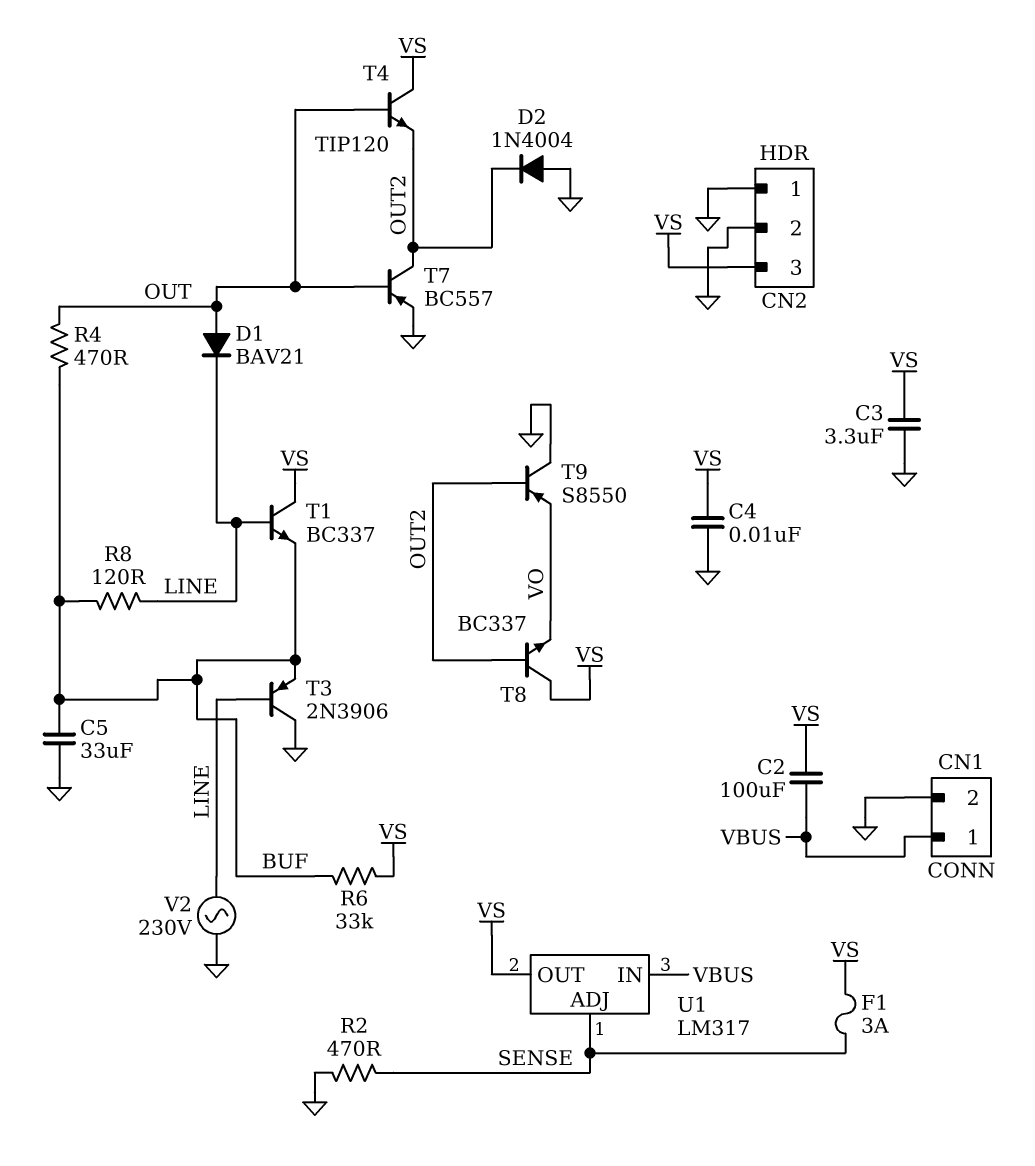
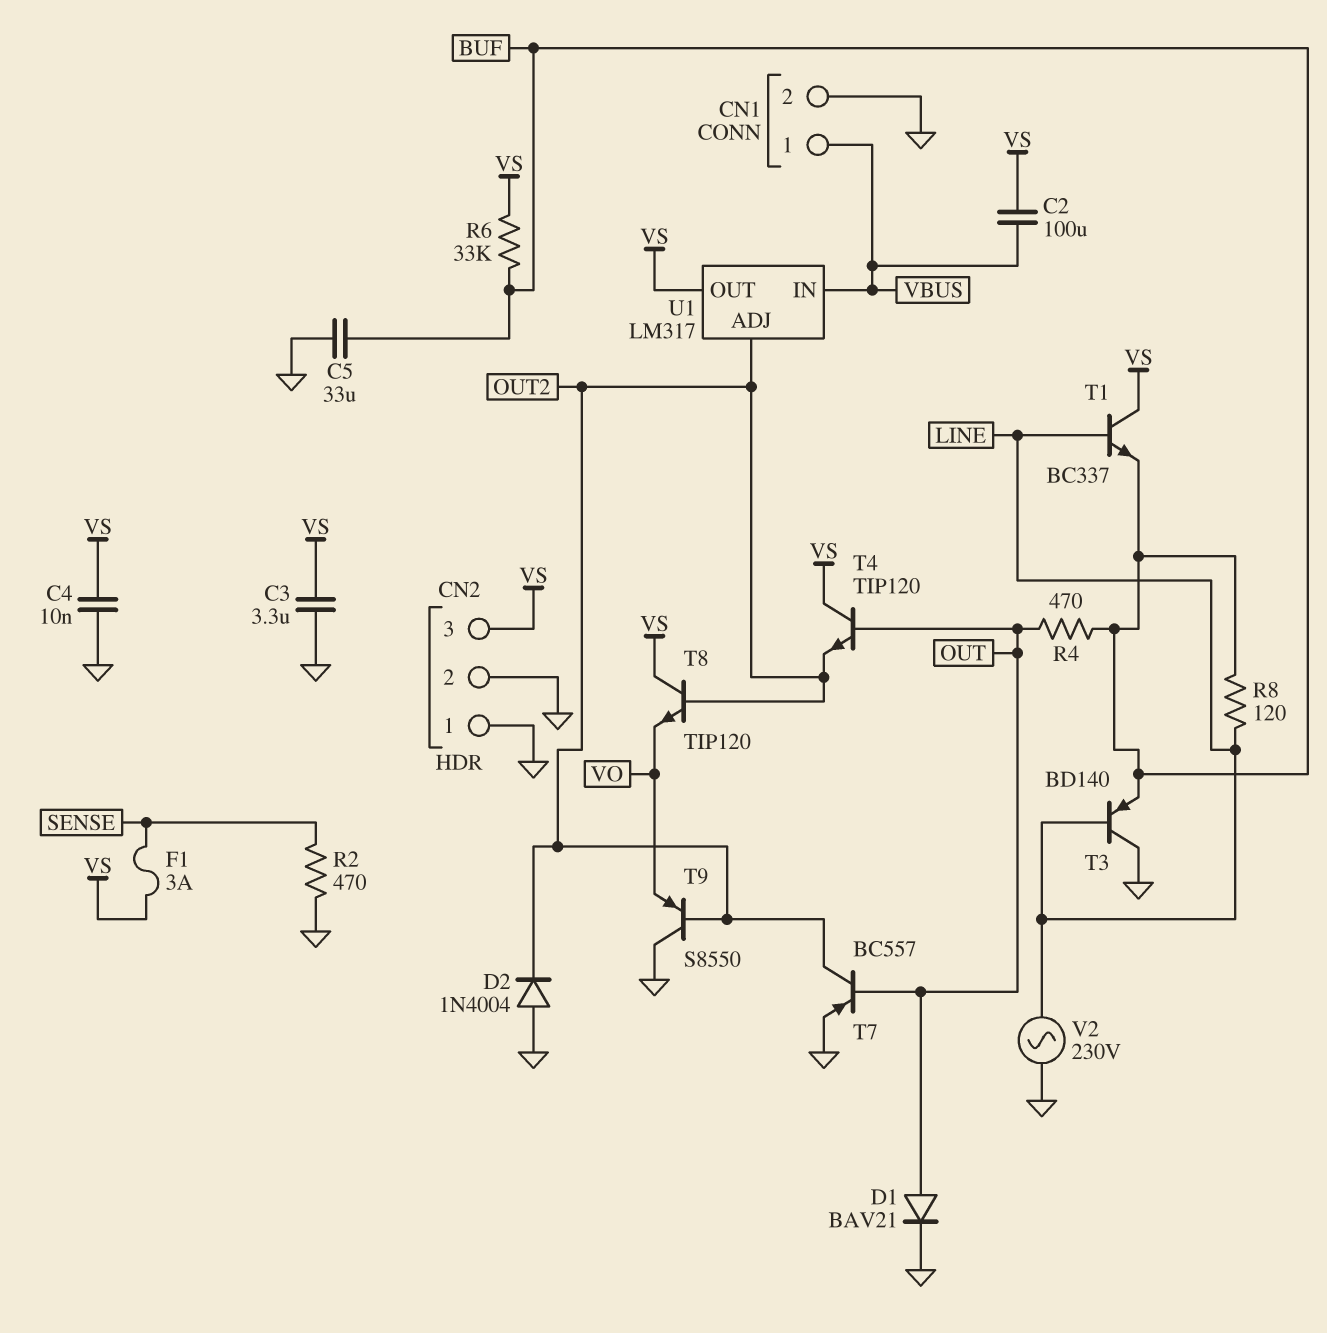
D1: diode BAV21 (A OUT, K LINE) -> diode BAV21 (A OUT, K GND)
T3: PNP 2N3906 (B LINE, C GND, E BUF) -> PNP BD140 (B LINE, C GND, E BUF)
T8: NPN BC337 (B OUT2, C VS, E VO) -> NPN TIP120 (B OUT2, C VS, E VO)
U1 pin ADJ: SENSE -> OUT2

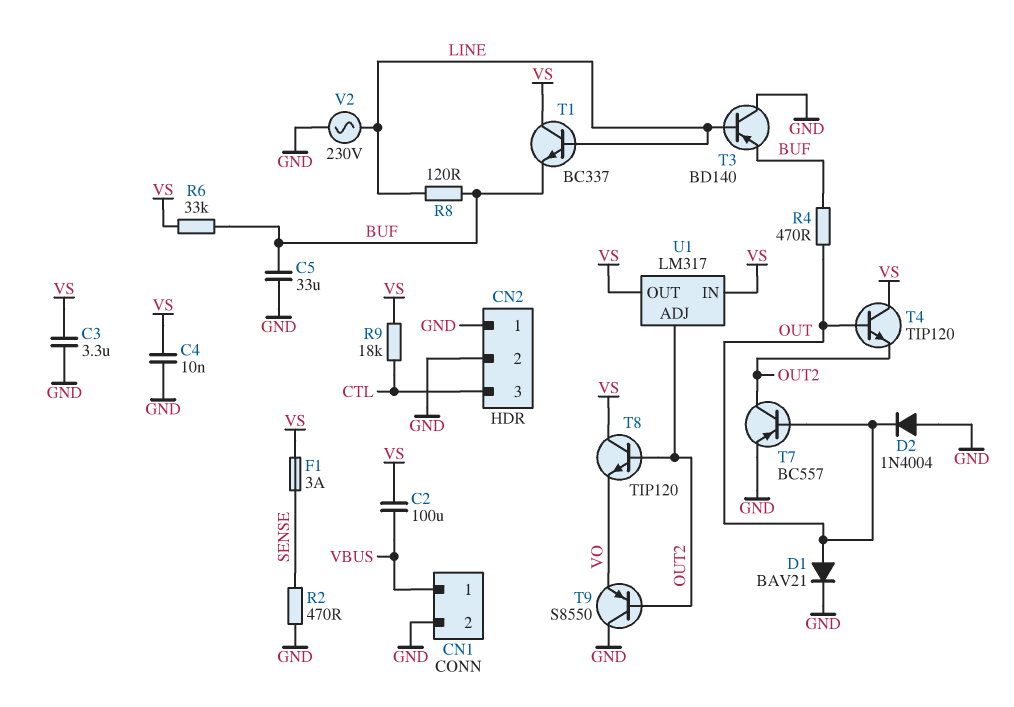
CN2 pin 3: VS -> CTL
D2: diode 1N4004 (A GND, K OUT2) -> diode 1N4004 (A GND, K OUT)
R9: none -> 18k (CTL, VS)
U1 pin IN: VBUS -> VS

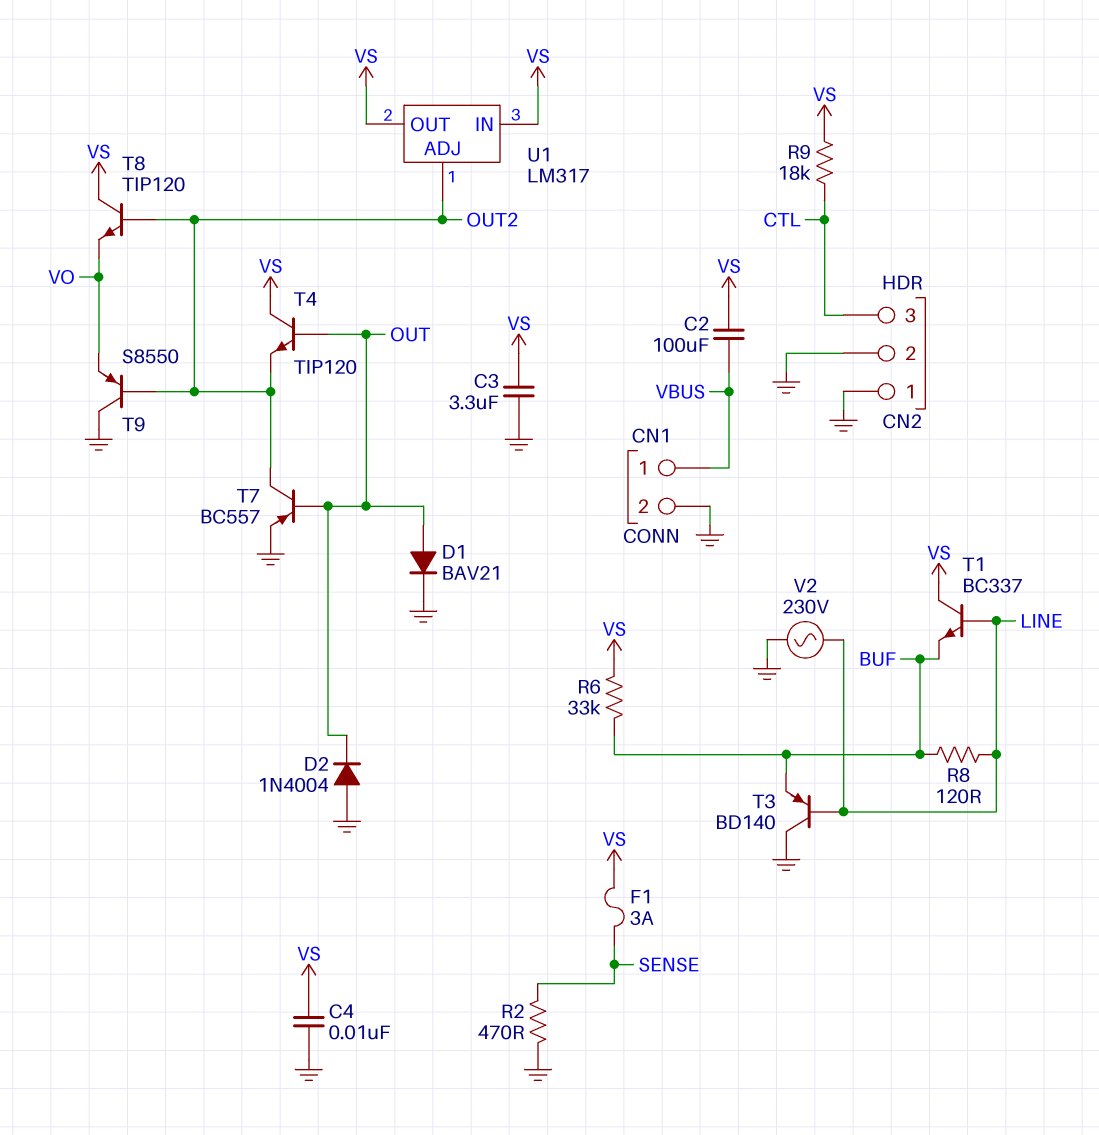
C5: 33uF (BUF, GND) -> none
R4: 470 (BUF, OUT) -> none

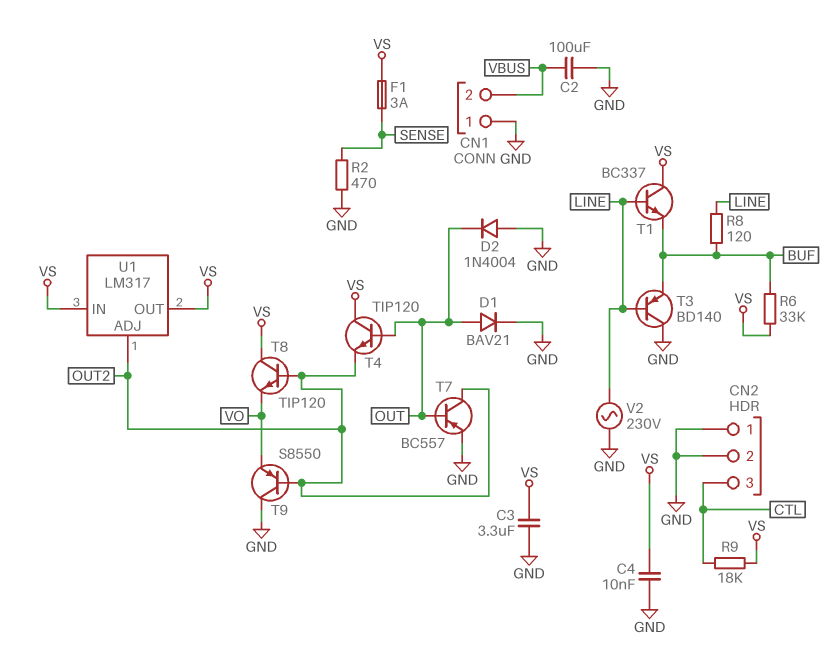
C2: 100uF (VBUS, VS) -> 100uF (GND, VBUS)
CN1 pin 1: VBUS -> GND
CN1 pin 2: GND -> VBUS

